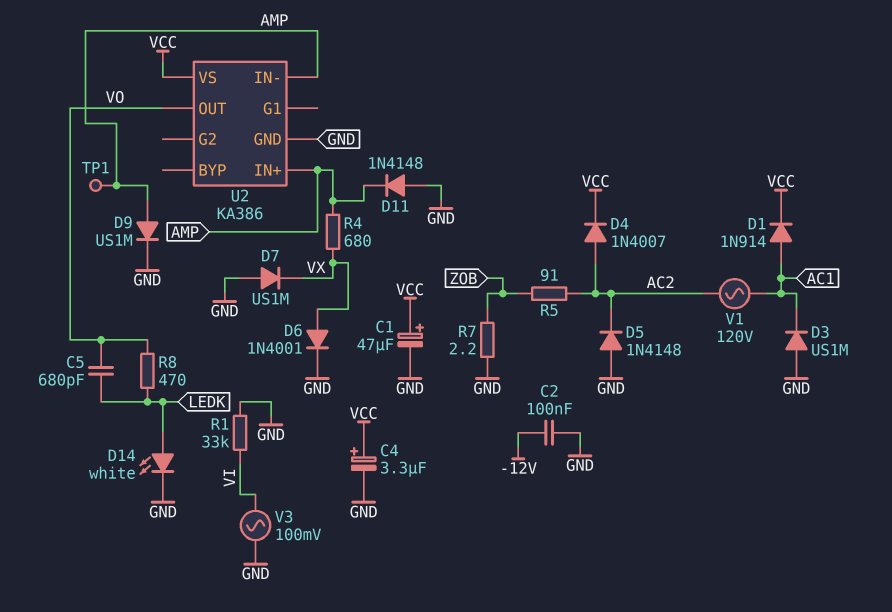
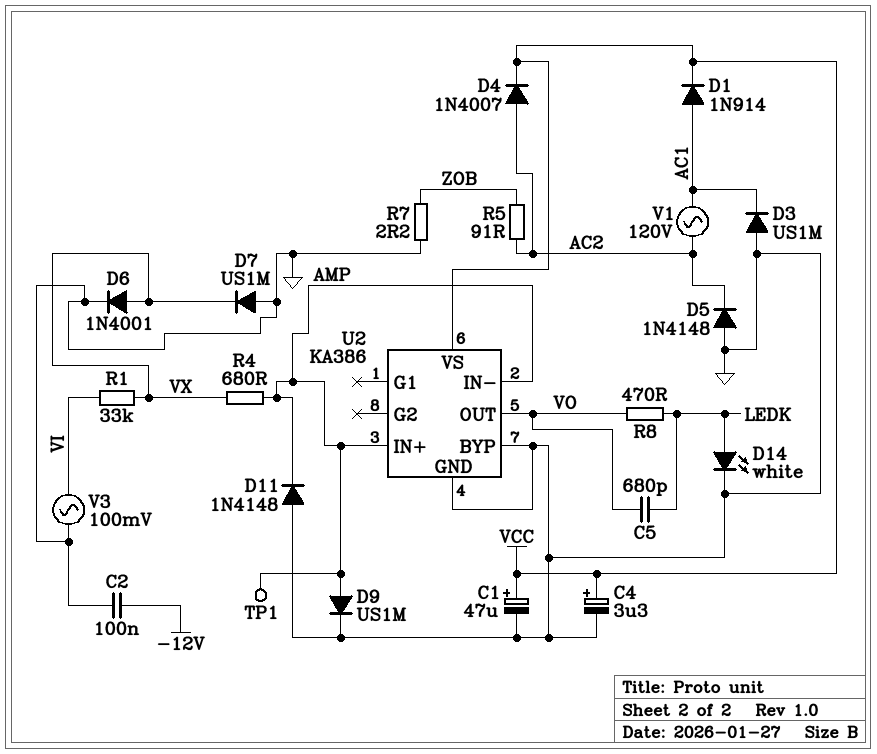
R1: 33k (GND, VI) -> 33k (VI, VX)
U2 pin BYP: none -> GND

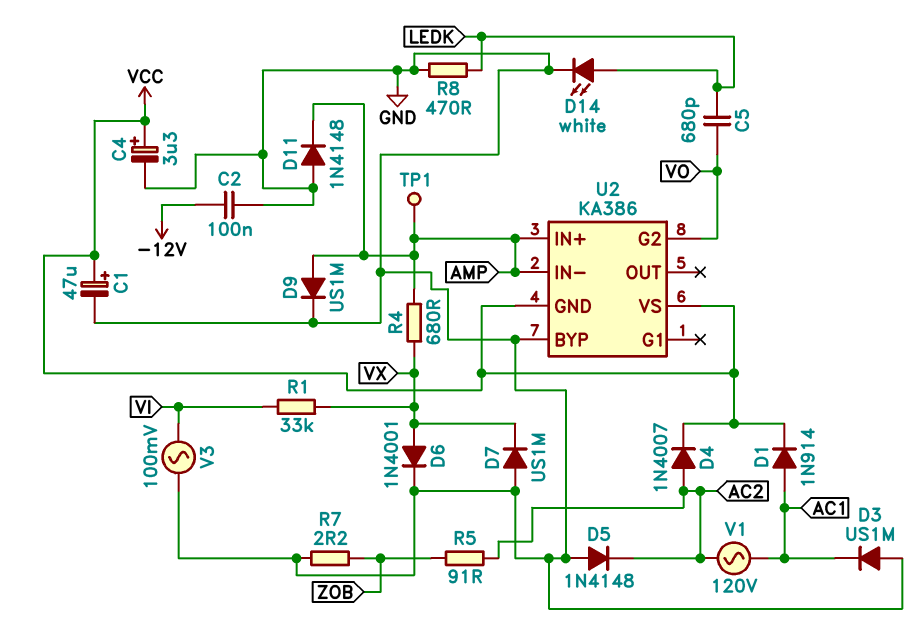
R8: 470 (LEDK, VO) -> 470 (GND, LEDK)
U2 pin G2: none -> VO
U2 pin GND: GND -> VCC
U2 pin OUT: VO -> none

